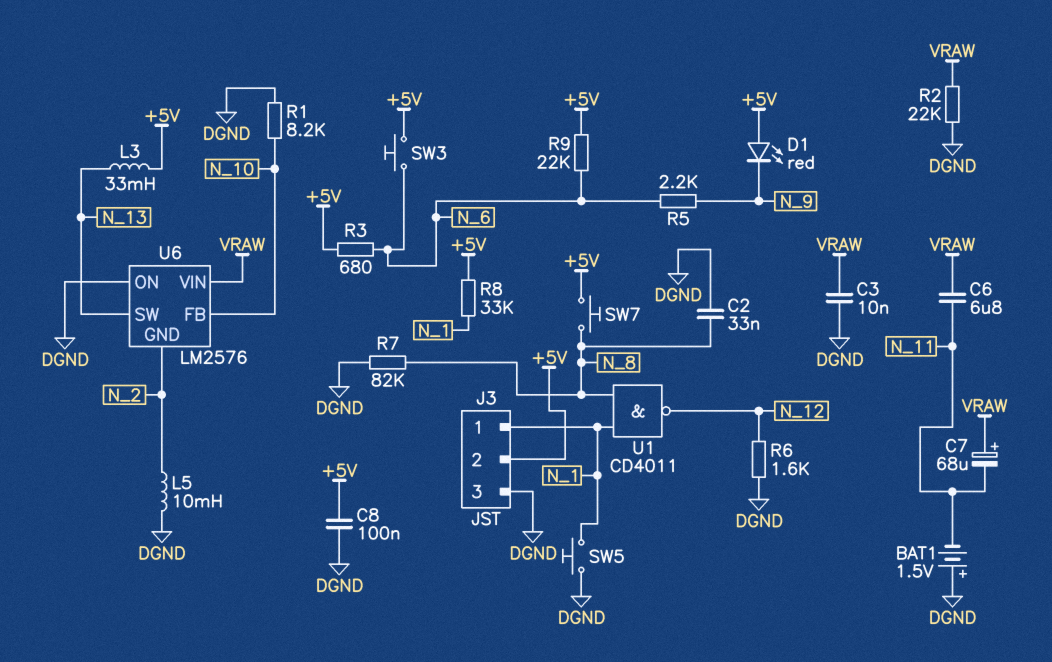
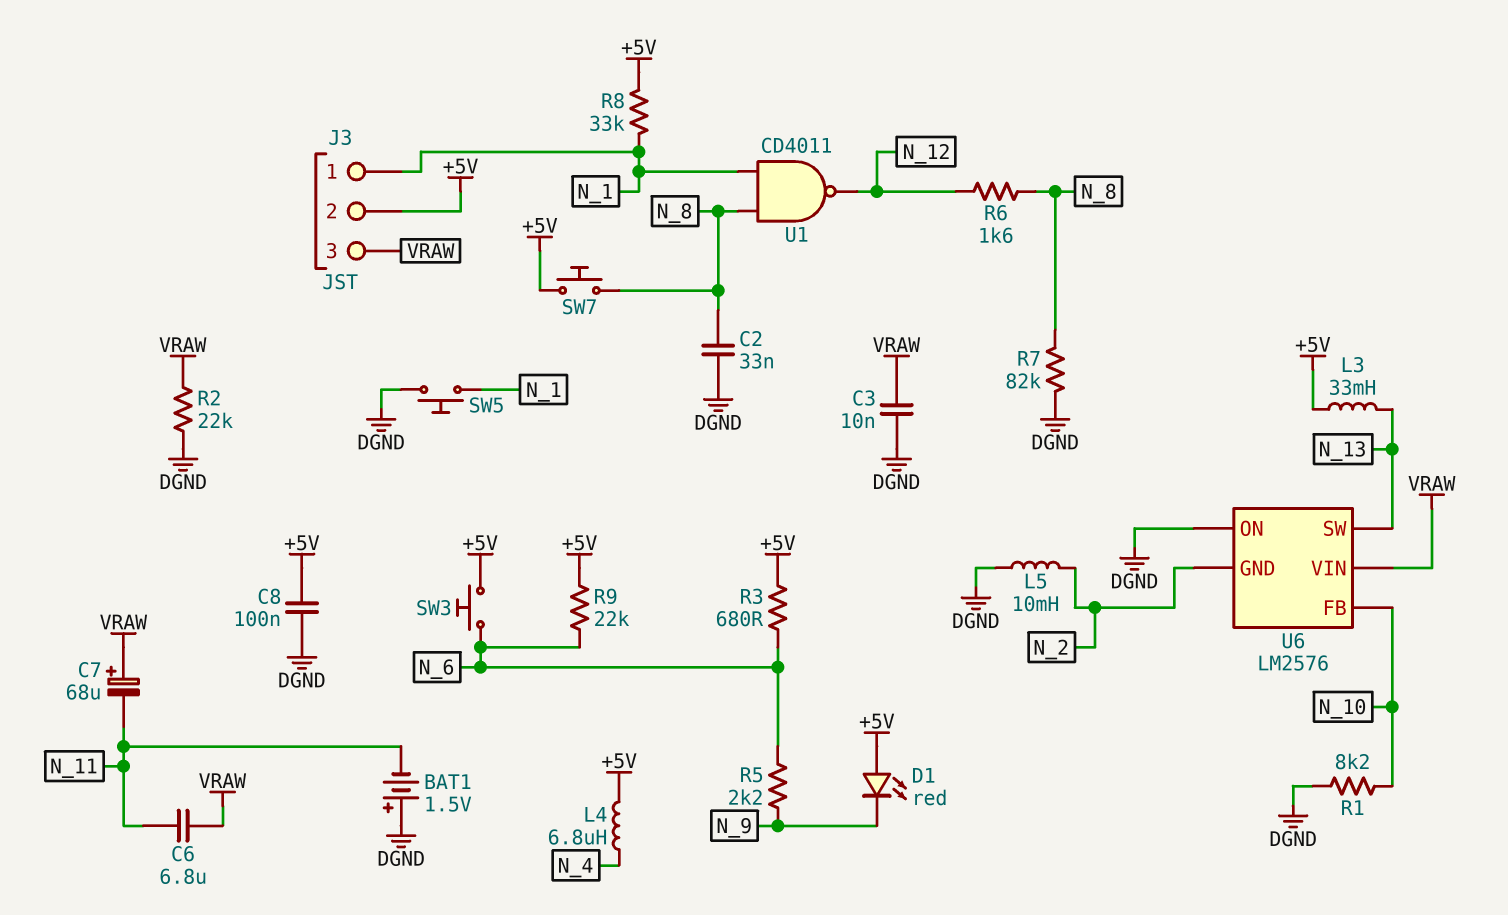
J3 pin 3: DGND -> VRAW
L4: none -> 6.8uH (+5V, N_4)
R6: 1.6k (DGND, N_12) -> 1.6k (N_8, N_12)

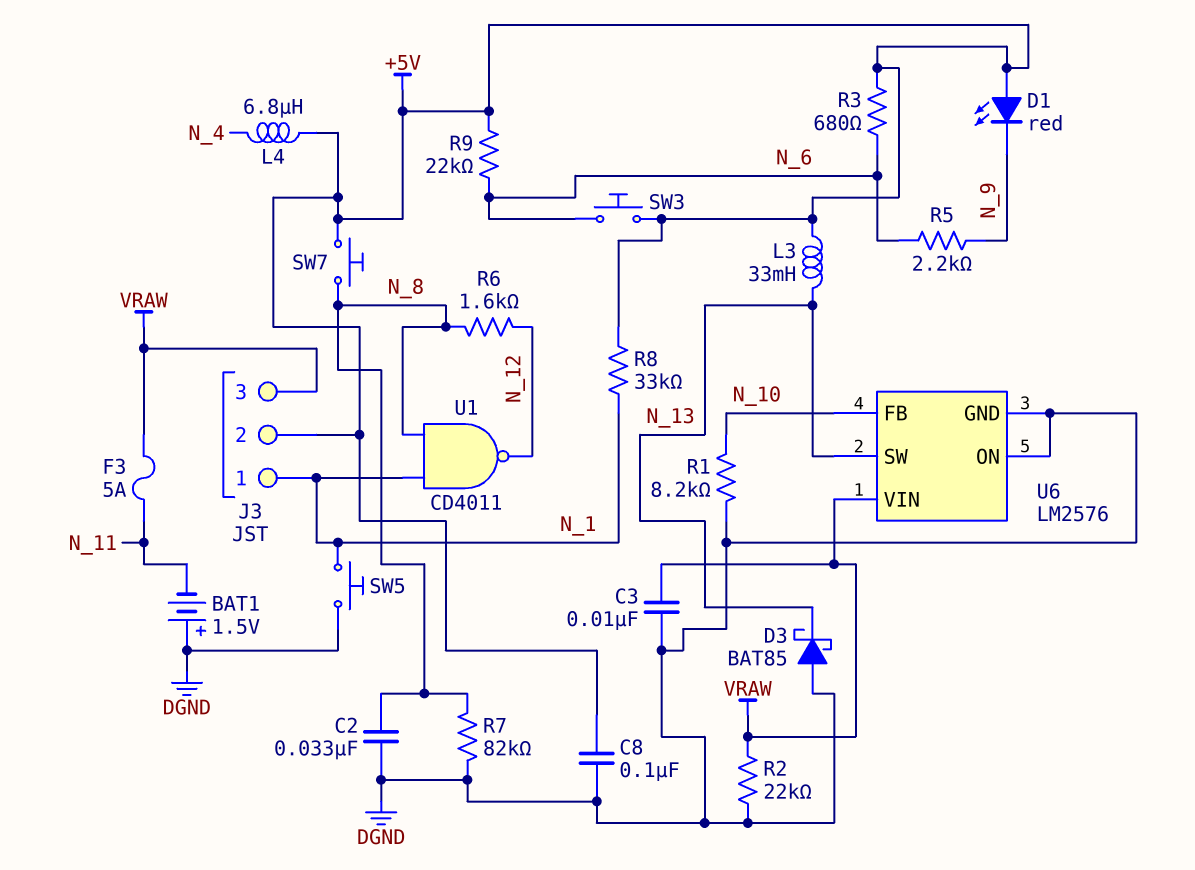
C6: 6.8uF (N_11, VRAW) -> none
C7: 68uF (plus VRAW, minus N_11) -> none
D3: none -> schottky BAT85 (A DGND, K N_13)
F3: none -> 5A (N_11, VRAW)
L5: 10mH (DGND, N_2) -> none
U6 pin GND: N_2 -> DGND

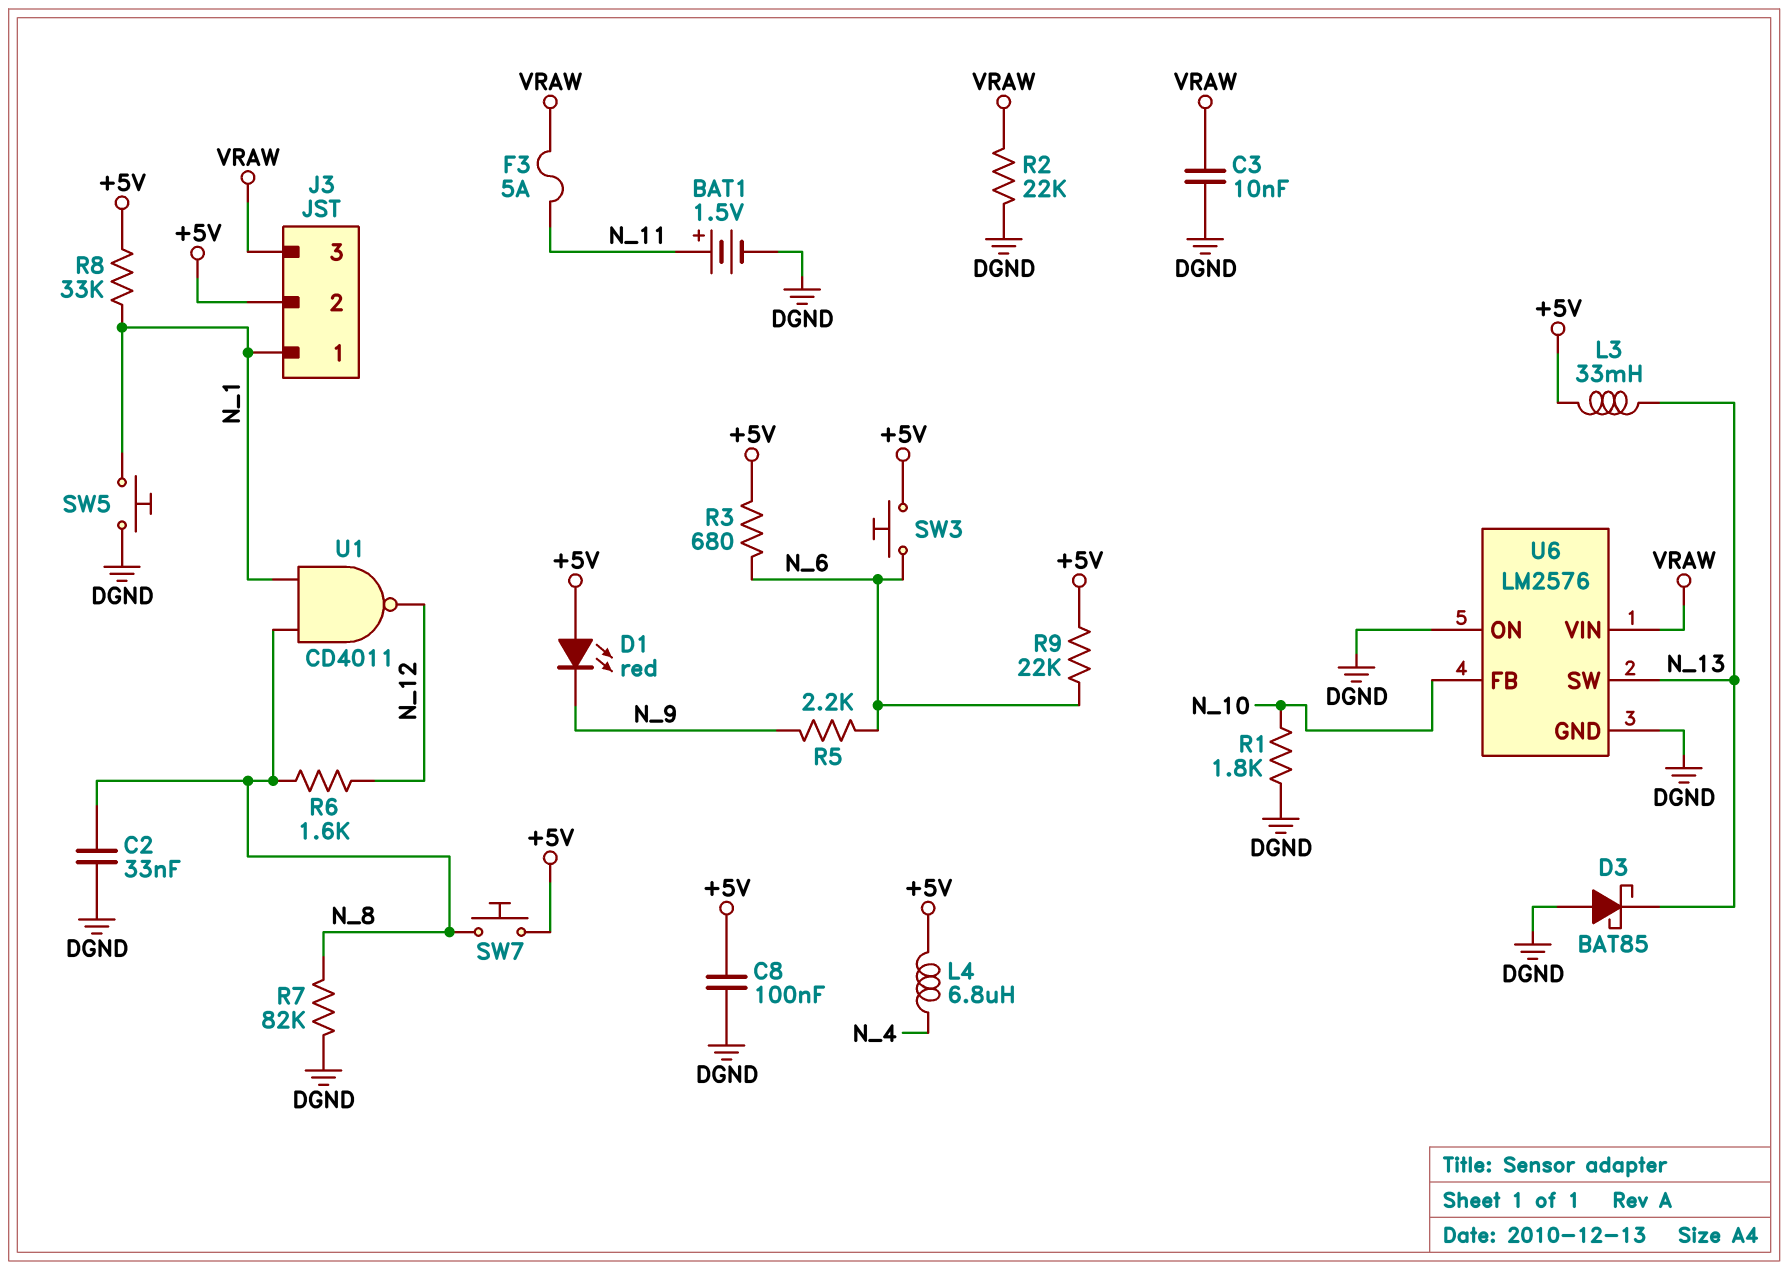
BAT1: 1.5V (plus DGND, minus N_11) -> 1.5V (plus N_11, minus DGND)
R1: 8.2k (DGND, N_10) -> 1.8k (DGND, N_10)

